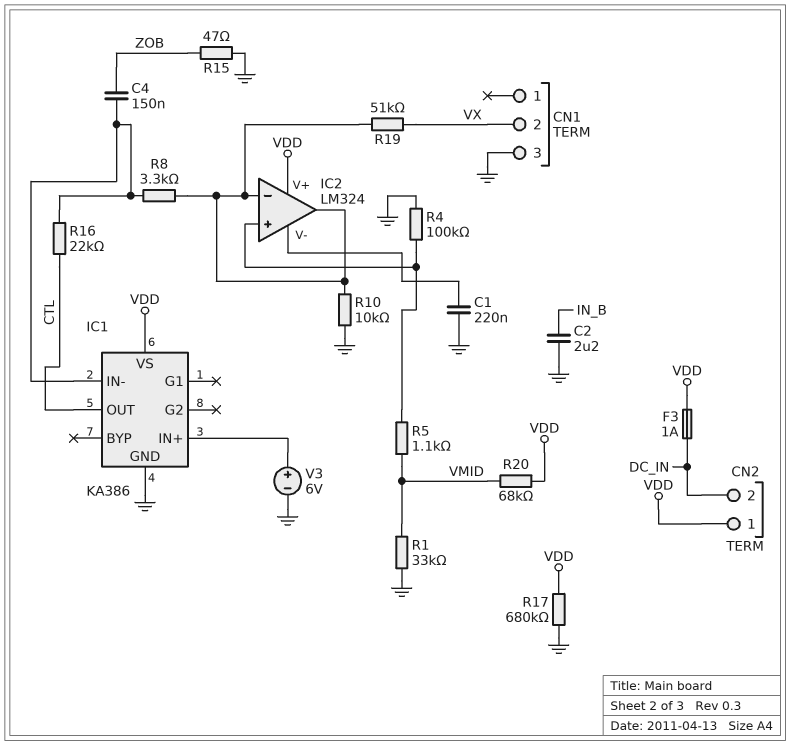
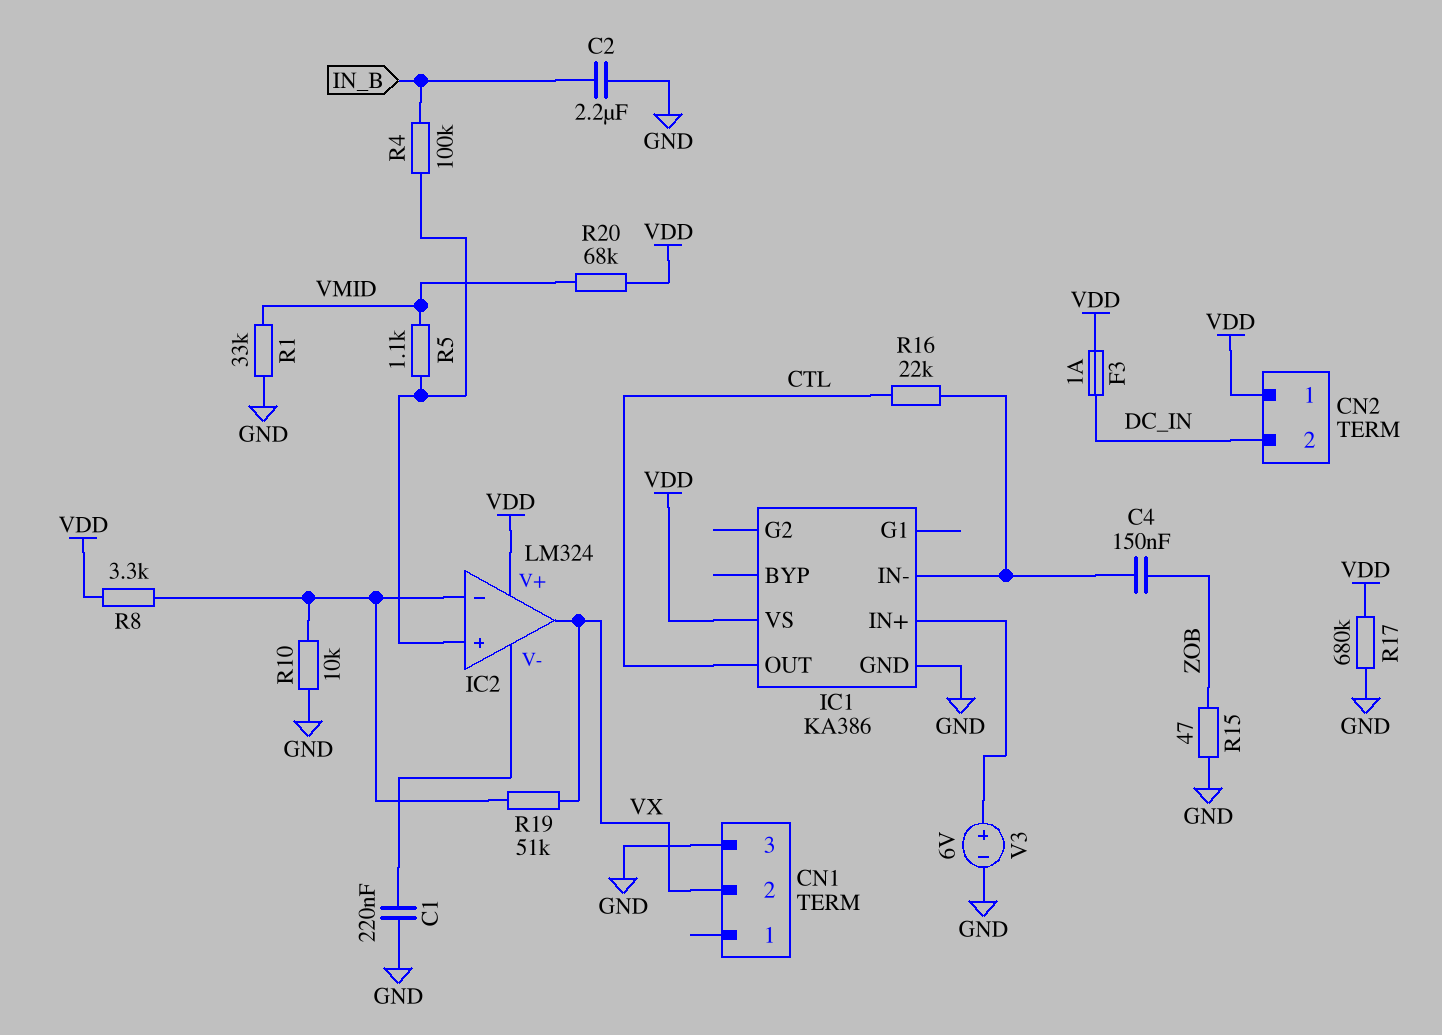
IC2 pin out: IC2/in- -> VX
R4: 100k (GND, IC2/in+) -> 100k (IC2/in+, IN_B)
R8: 3.3k (IC1/IN-, IC2/in-) -> 3.3k (IC2/in-, VDD)

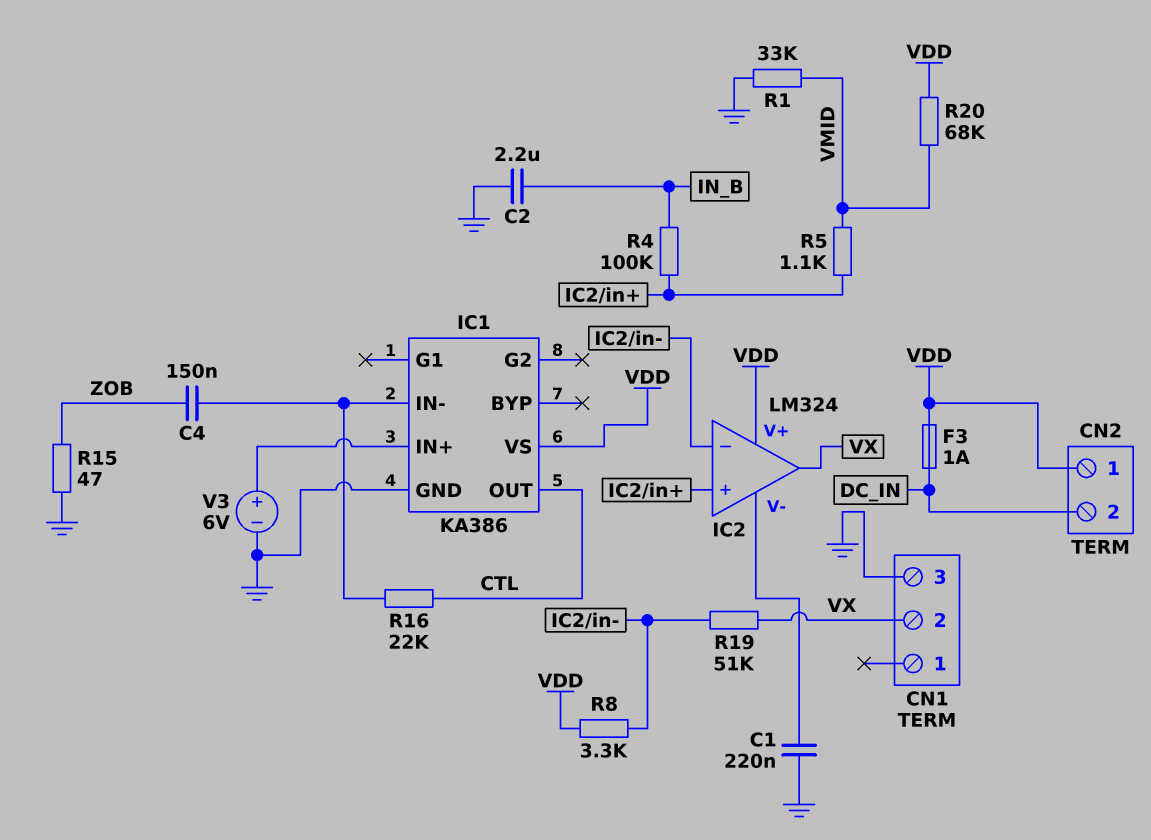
R10: 10k (GND, IC2/in-) -> none
R17: 680k (GND, VDD) -> none

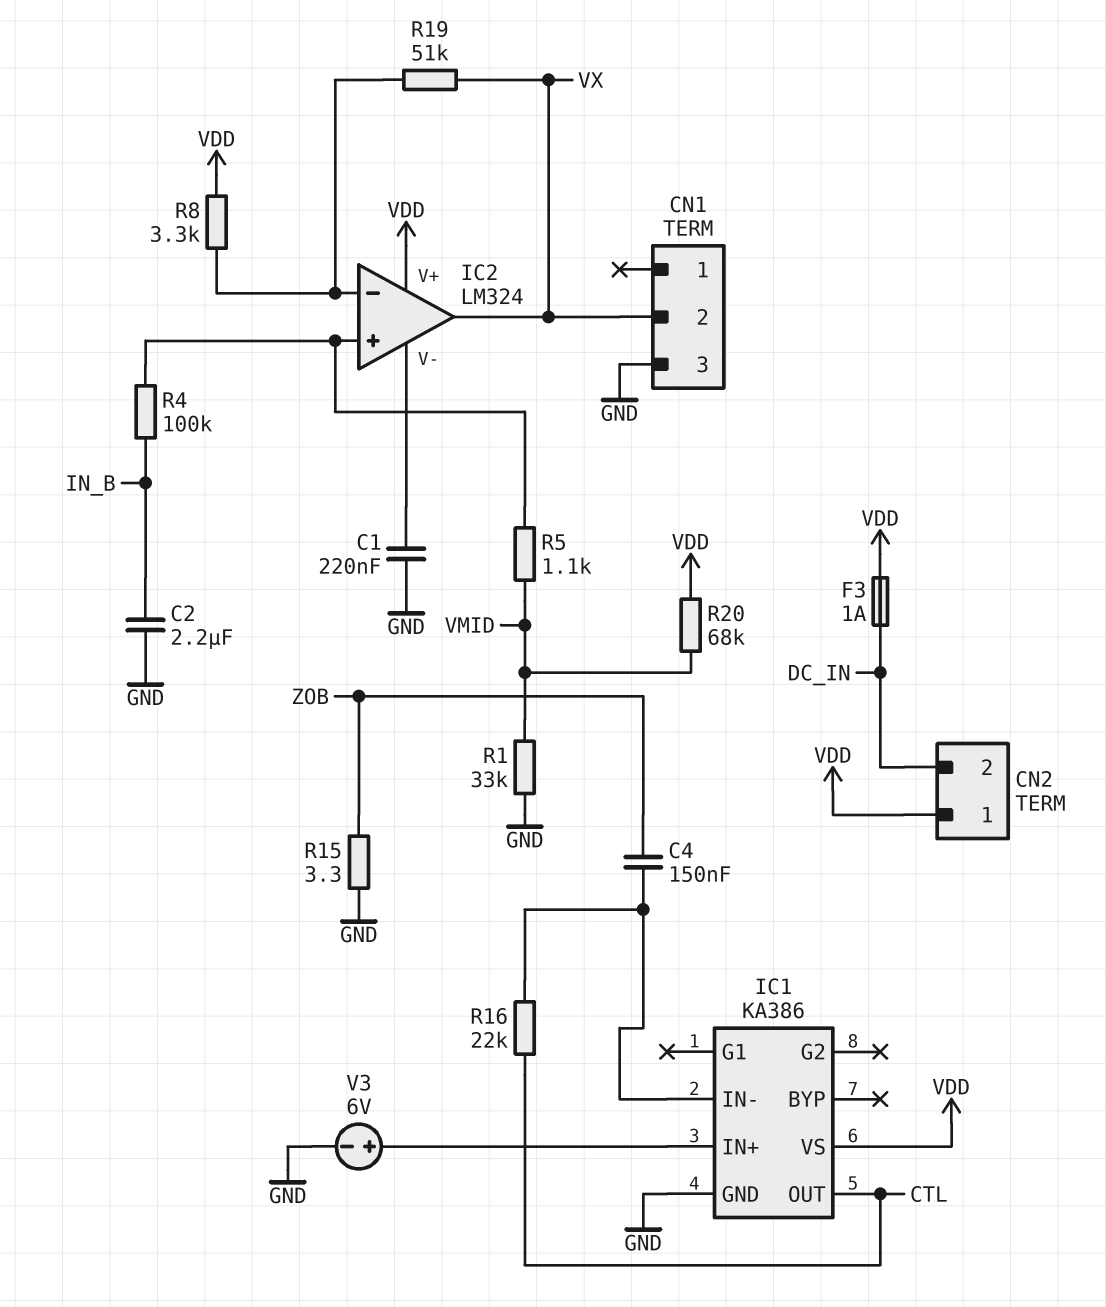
R15: 47 (GND, ZOB) -> 3.3 (GND, ZOB)

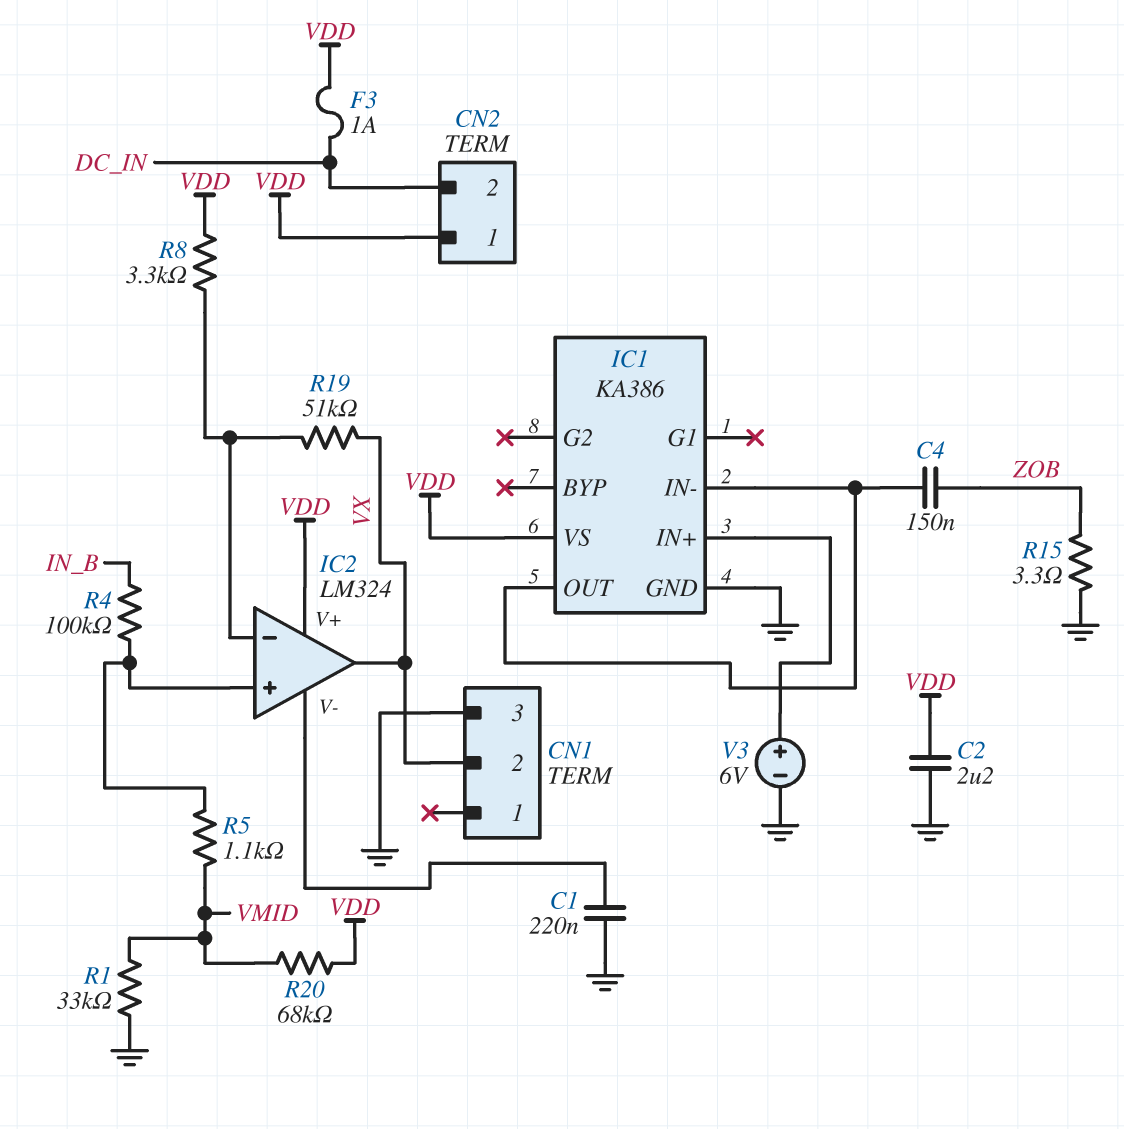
C2: 2.2uF (GND, IN_B) -> 2.2uF (GND, VDD)
IC1 pin OUT: CTL -> IC1/IN-
R16: 22k (CTL, IC1/IN-) -> none

